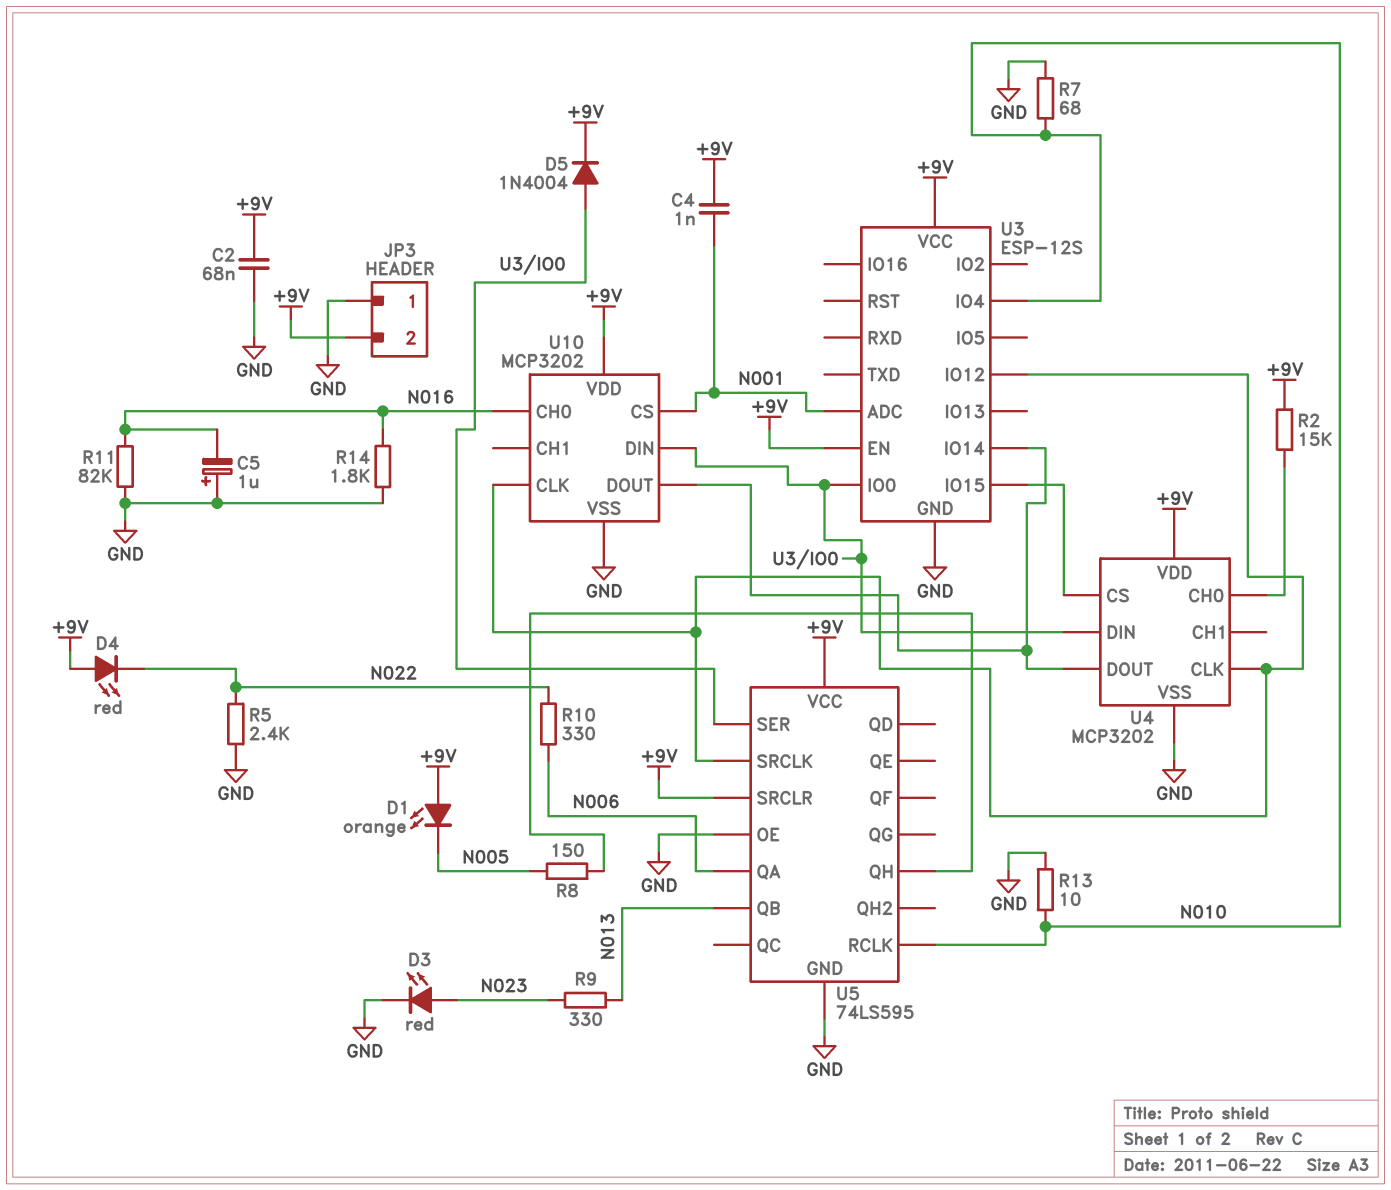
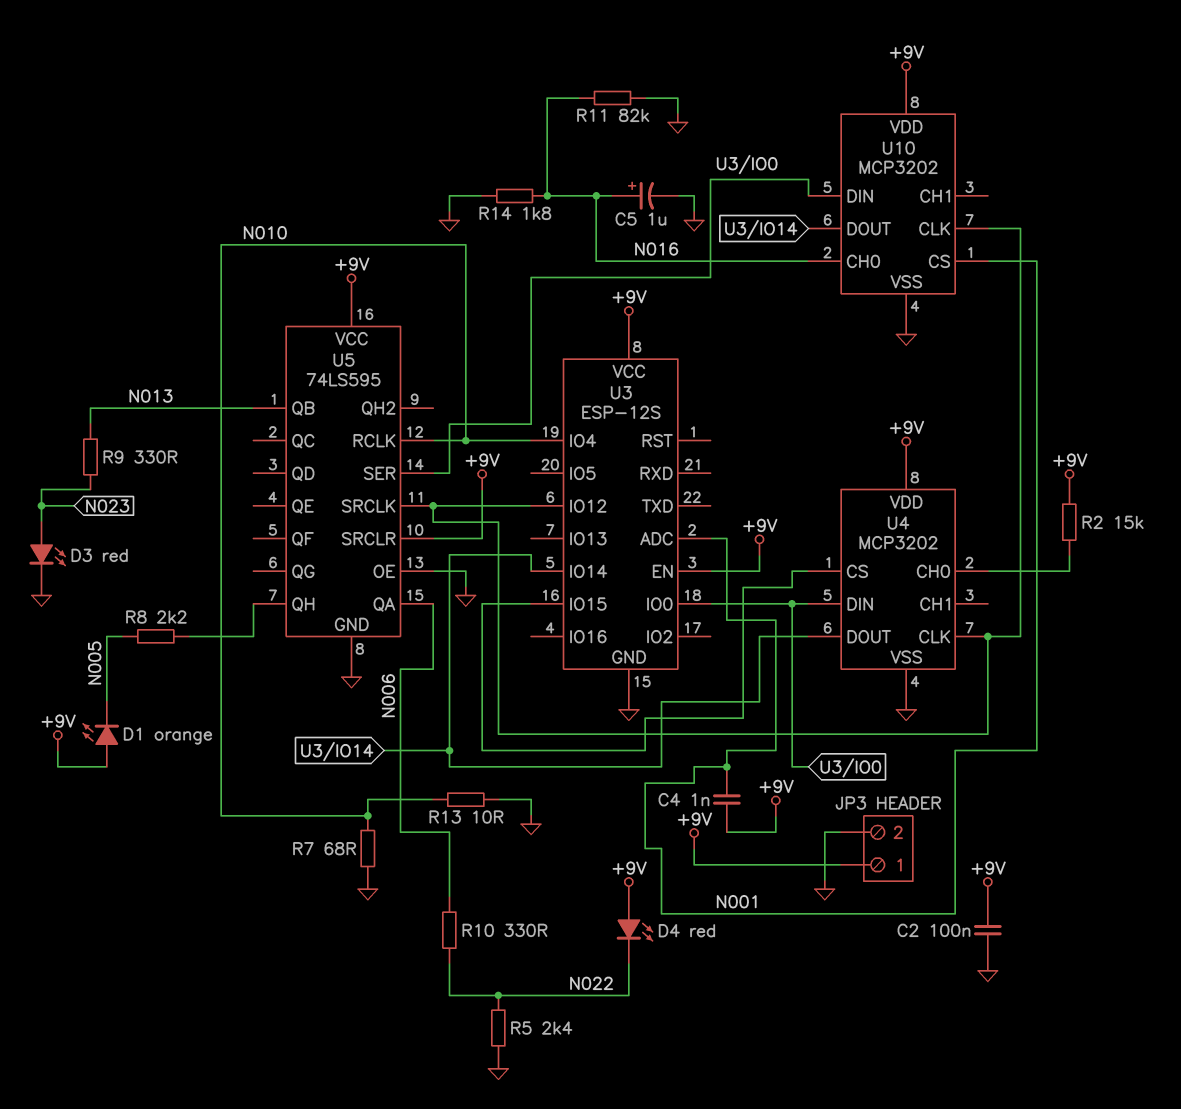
C2: 68nF (+9V, GND) -> 100nF (+9V, GND)
C5: 1uF (plus GND, minus N016) -> 1uF (plus N016, minus GND)
D5: diode 1N4004 (A U3/IO0, K +9V) -> none
JP3 pin 1: GND -> +9V
JP3 pin 2: +9V -> GND
R8: 150 (N005, U5/QH) -> 2.2k (N005, U5/QH)

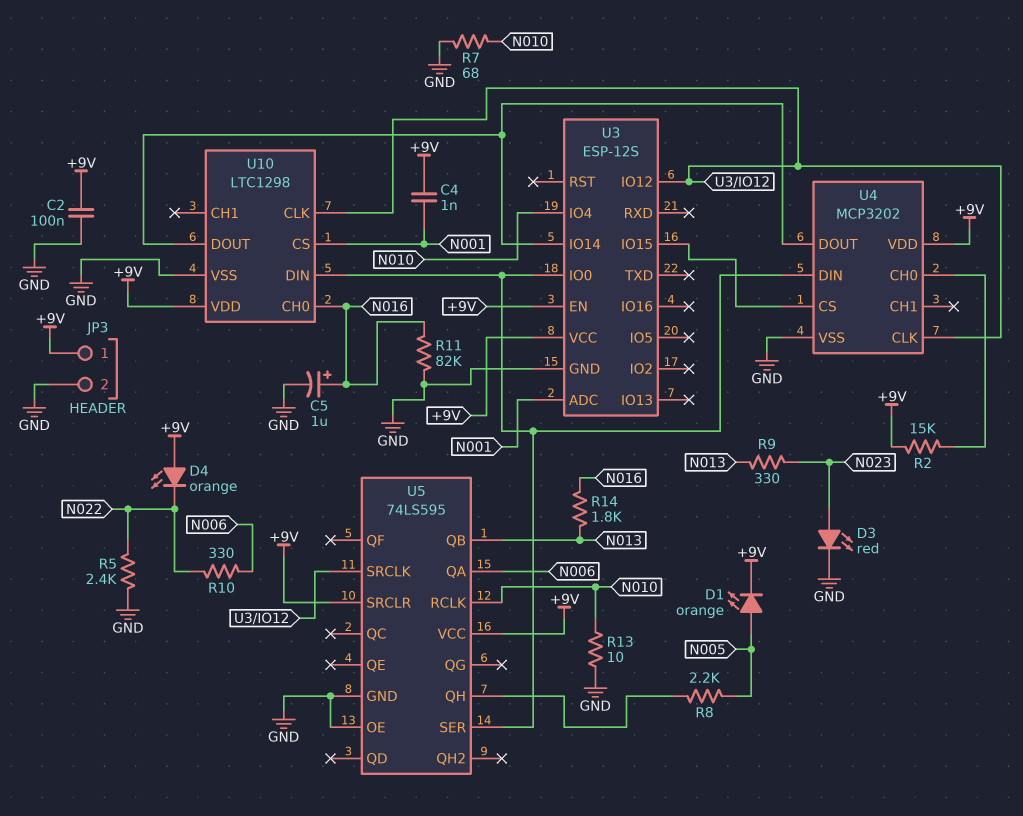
D1: LED orange (A +9V, K N005) -> LED orange (A N005, K +9V)
D4: LED red (A +9V, K N022) -> LED orange (A +9V, K N022)
R14: 1.8k (GND, N016) -> 1.8k (N013, N016)
U10: MCP3202 -> LTC1298

